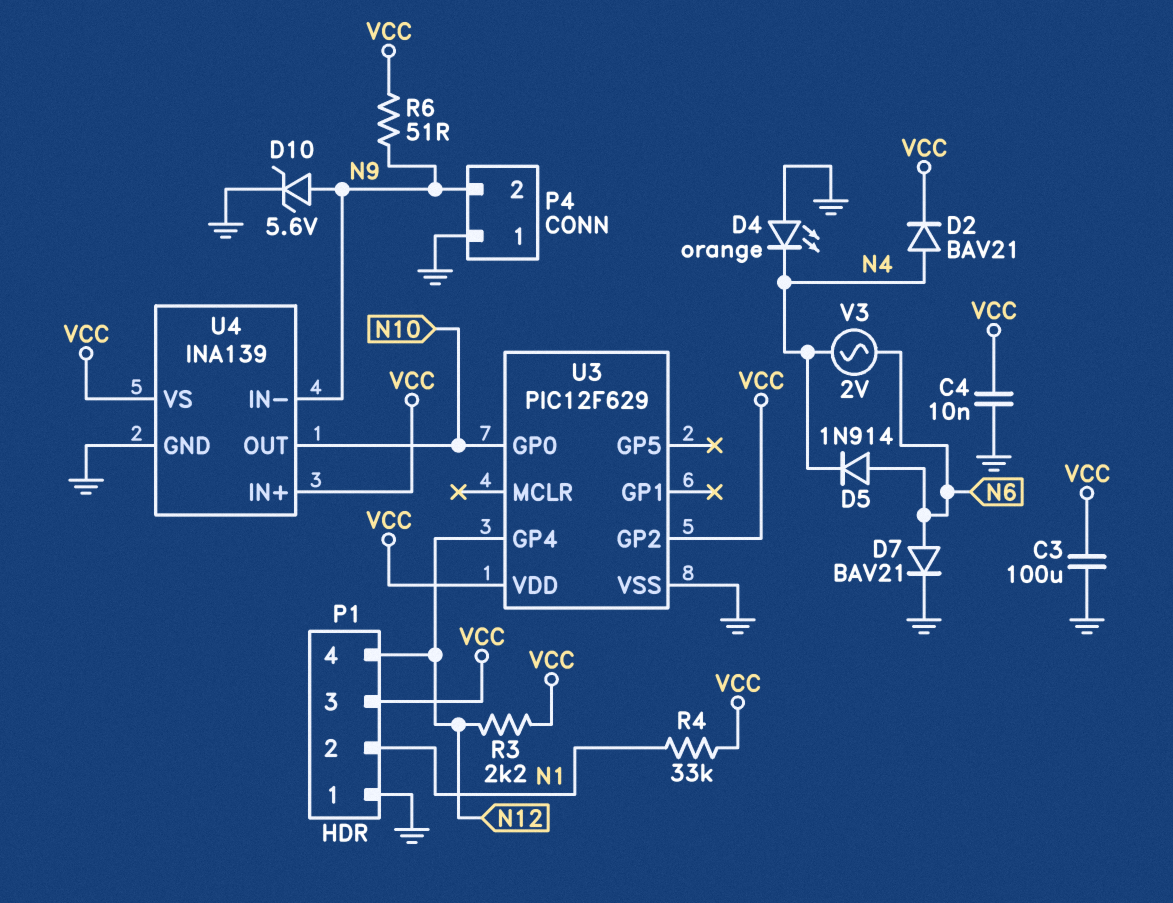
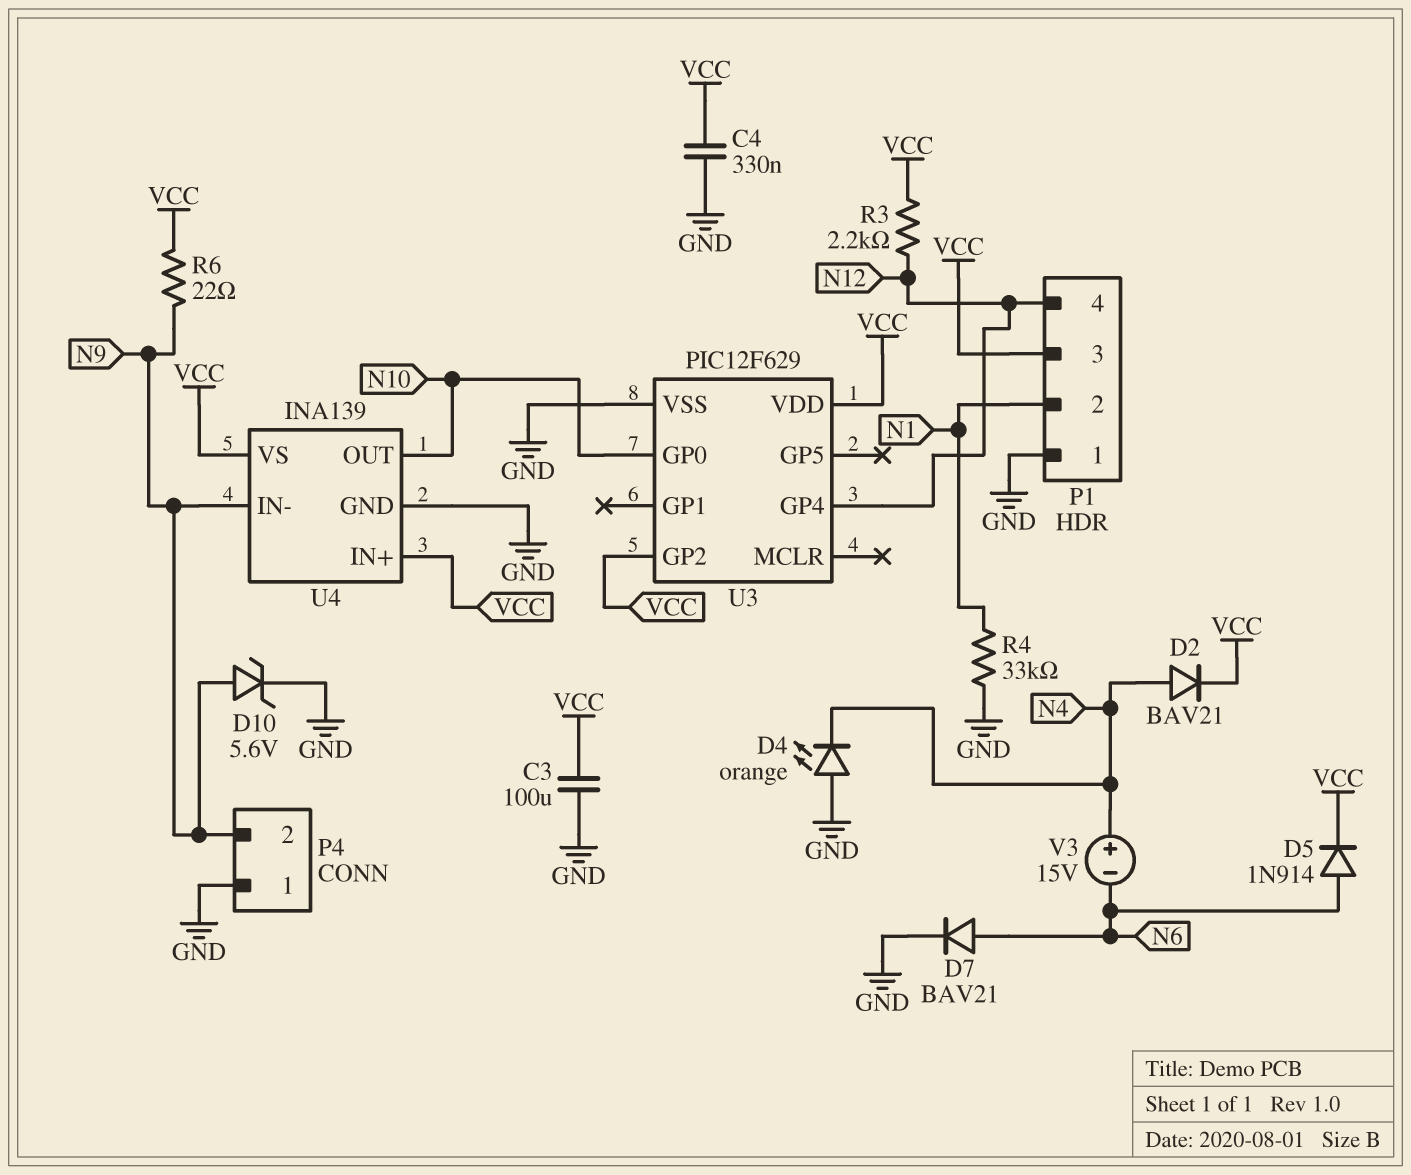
C4: 10nF (GND, VCC) -> 330nF (GND, VCC)
D5: diode 1N914 (A N6, K N4) -> diode 1N914 (A N6, K VCC)
R4: 33k (N1, VCC) -> 33k (GND, N1)
R6: 51 (N9, VCC) -> 22 (N9, VCC)
V3: AC 2V (N4, N6) -> 15V (plus N4, minus N6)

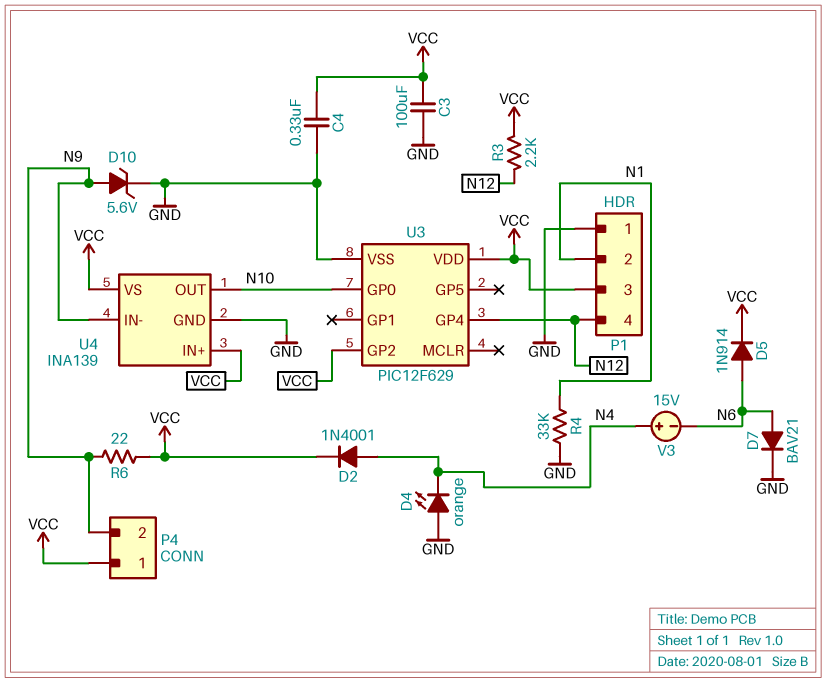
D2: diode BAV21 (A N4, K VCC) -> diode 1N4001 (A N4, K VCC)
P4 pin 1: GND -> VCC

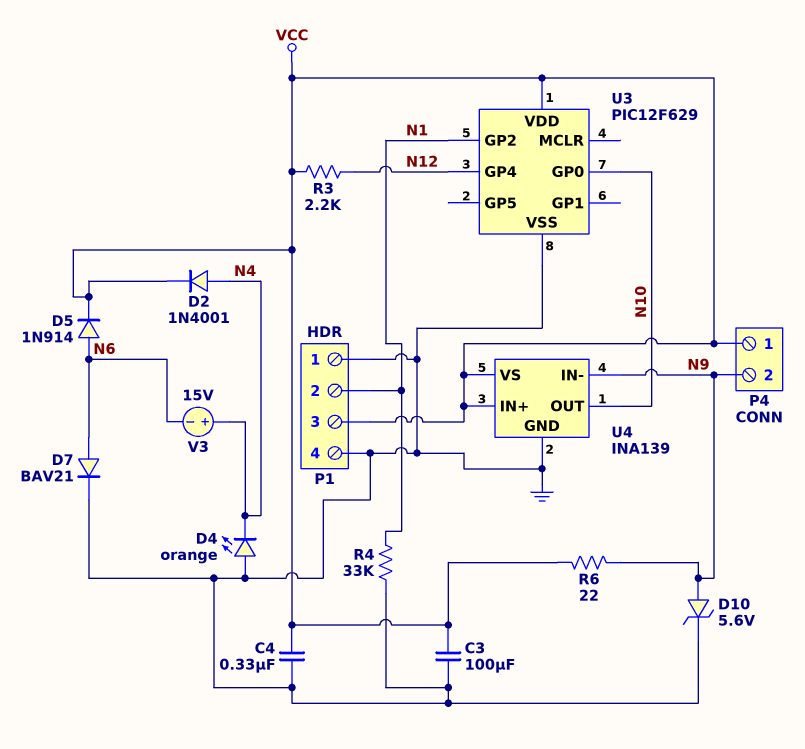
P1 pin 4: N12 -> GND
U3 pin GP2: VCC -> N1

